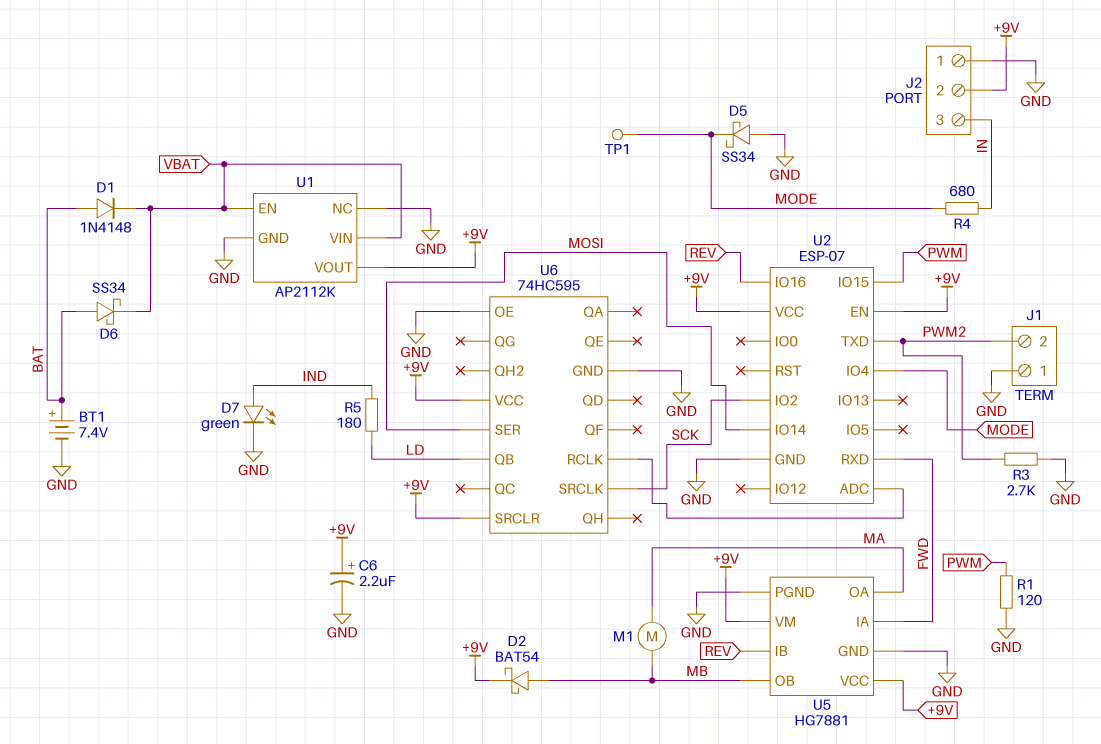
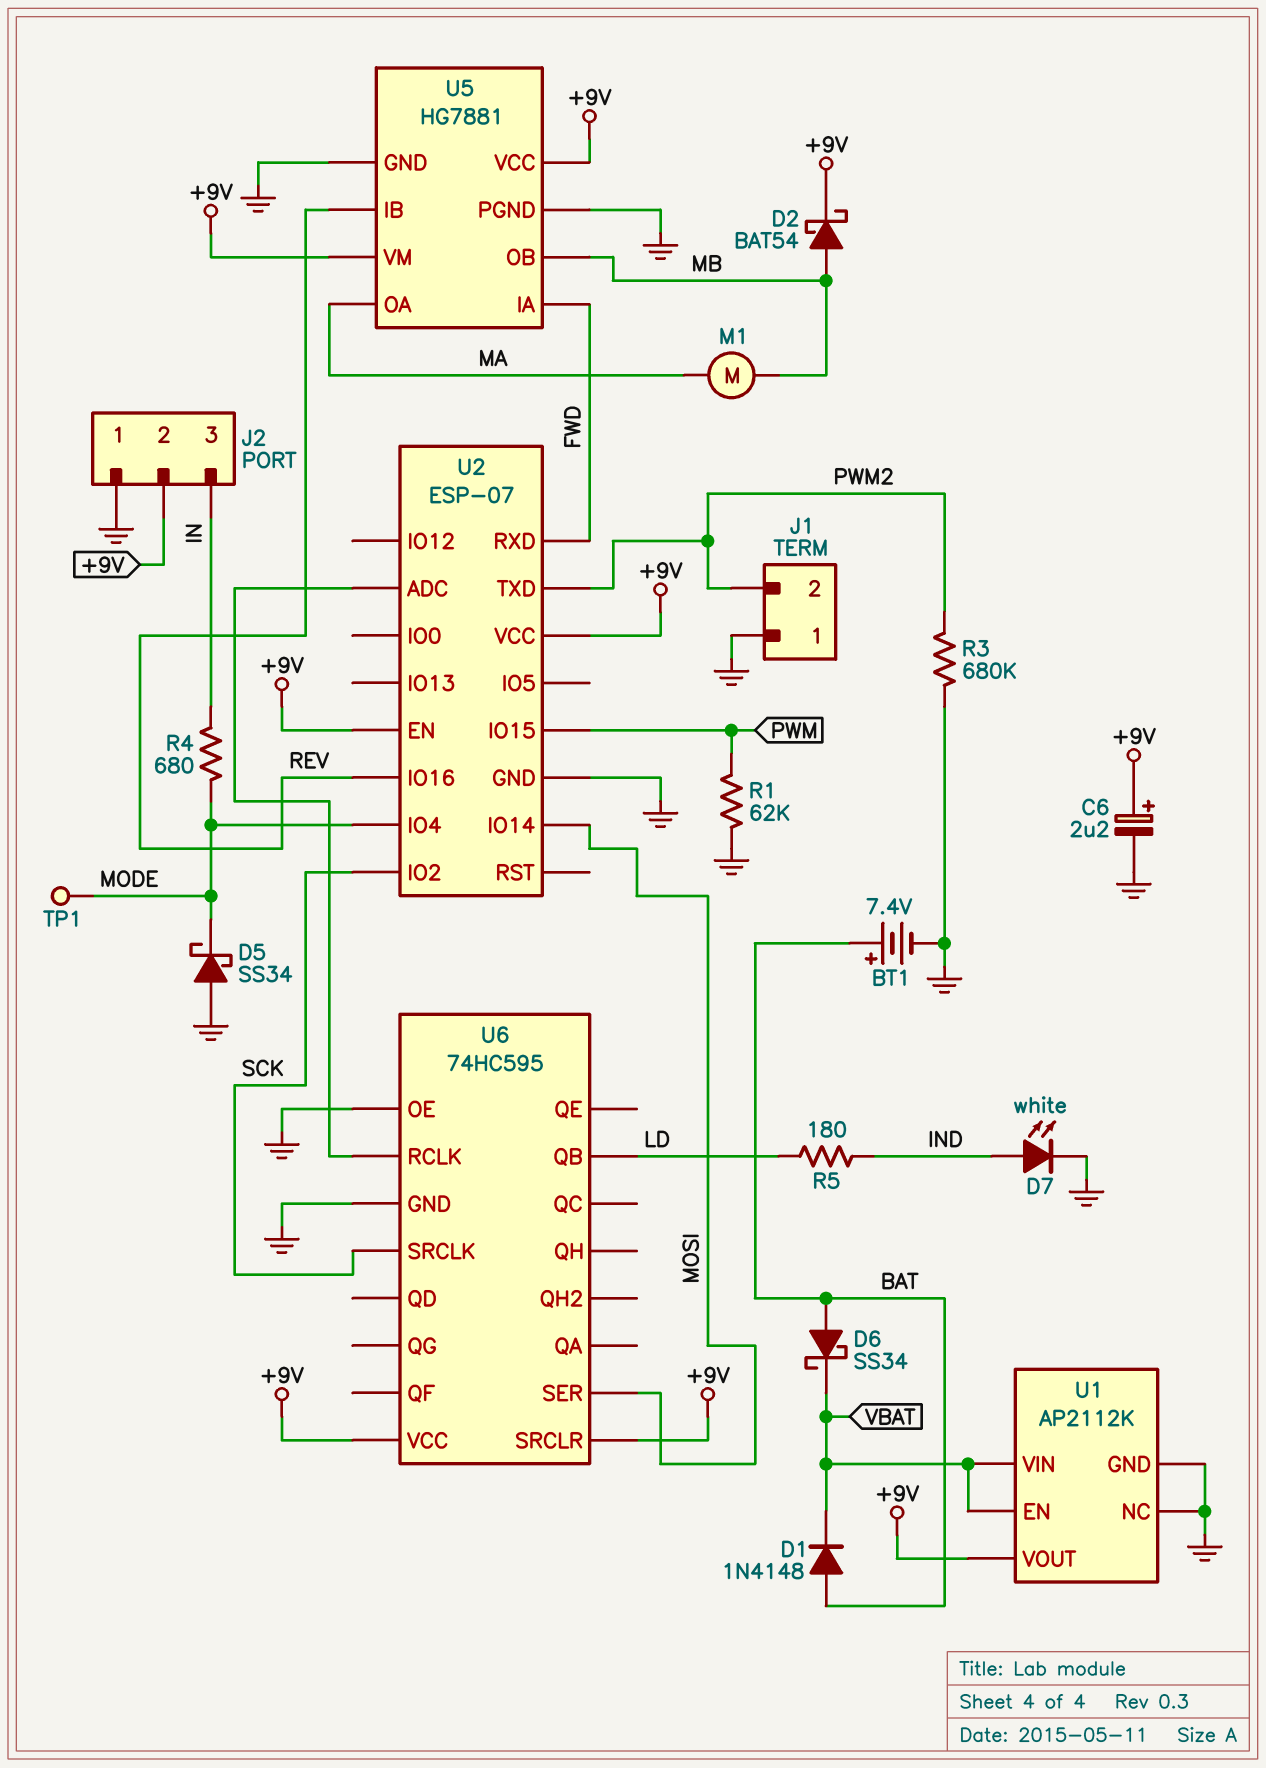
D7: LED green (A IND, K GND) -> LED white (A IND, K GND)
R1: 120 (GND, PWM) -> 62k (GND, PWM)
R3: 2.7k (GND, PWM2) -> 680k (GND, PWM2)

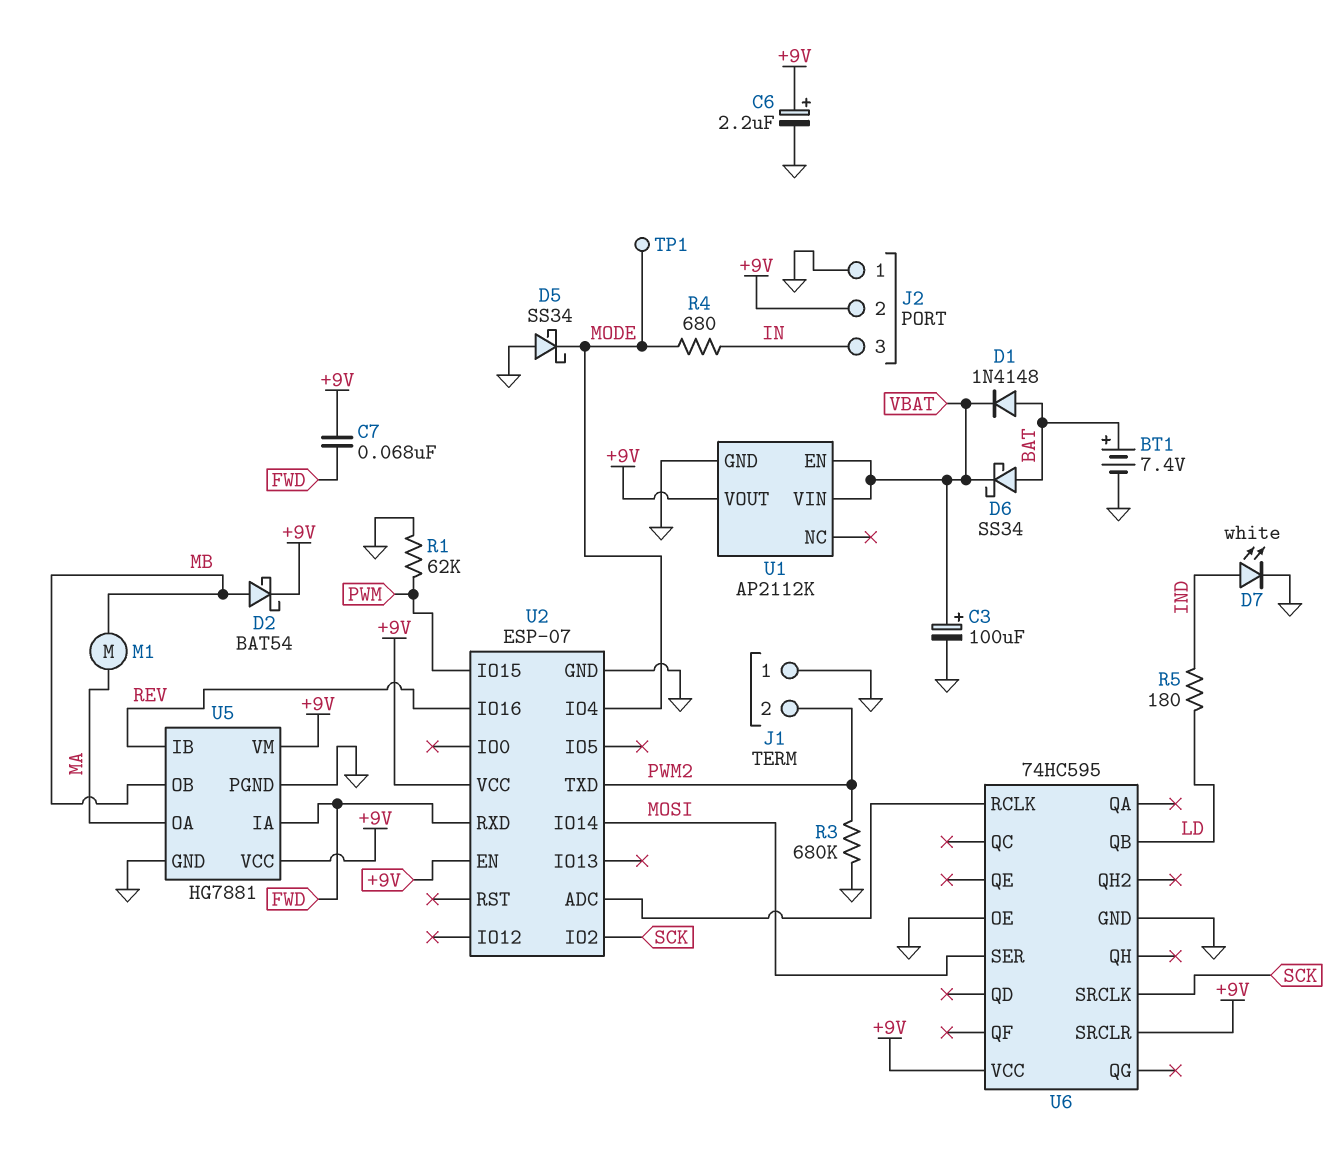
C3: none -> 100uF (plus VBAT, minus GND)
C7: none -> 68nF (+9V, FWD)
U1 pin NC: GND -> none

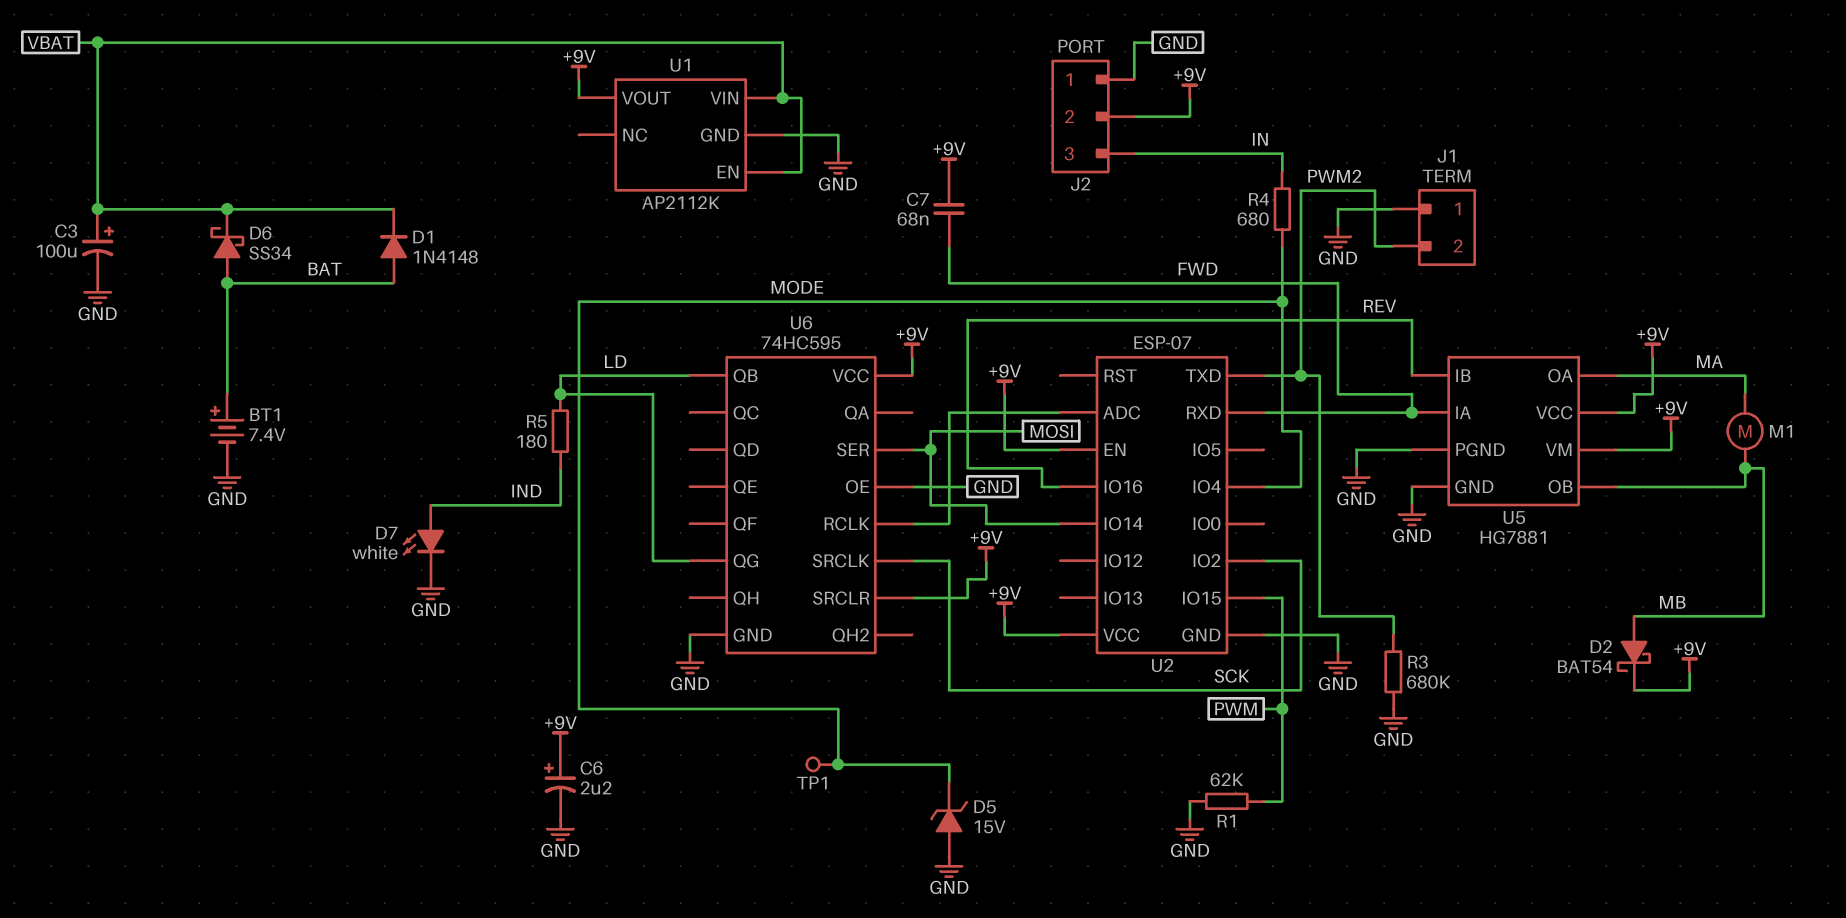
D5: schottky SS34 (A GND, K MODE) -> zener 15V (A GND, K MODE)
U6 pin QG: none -> LD

